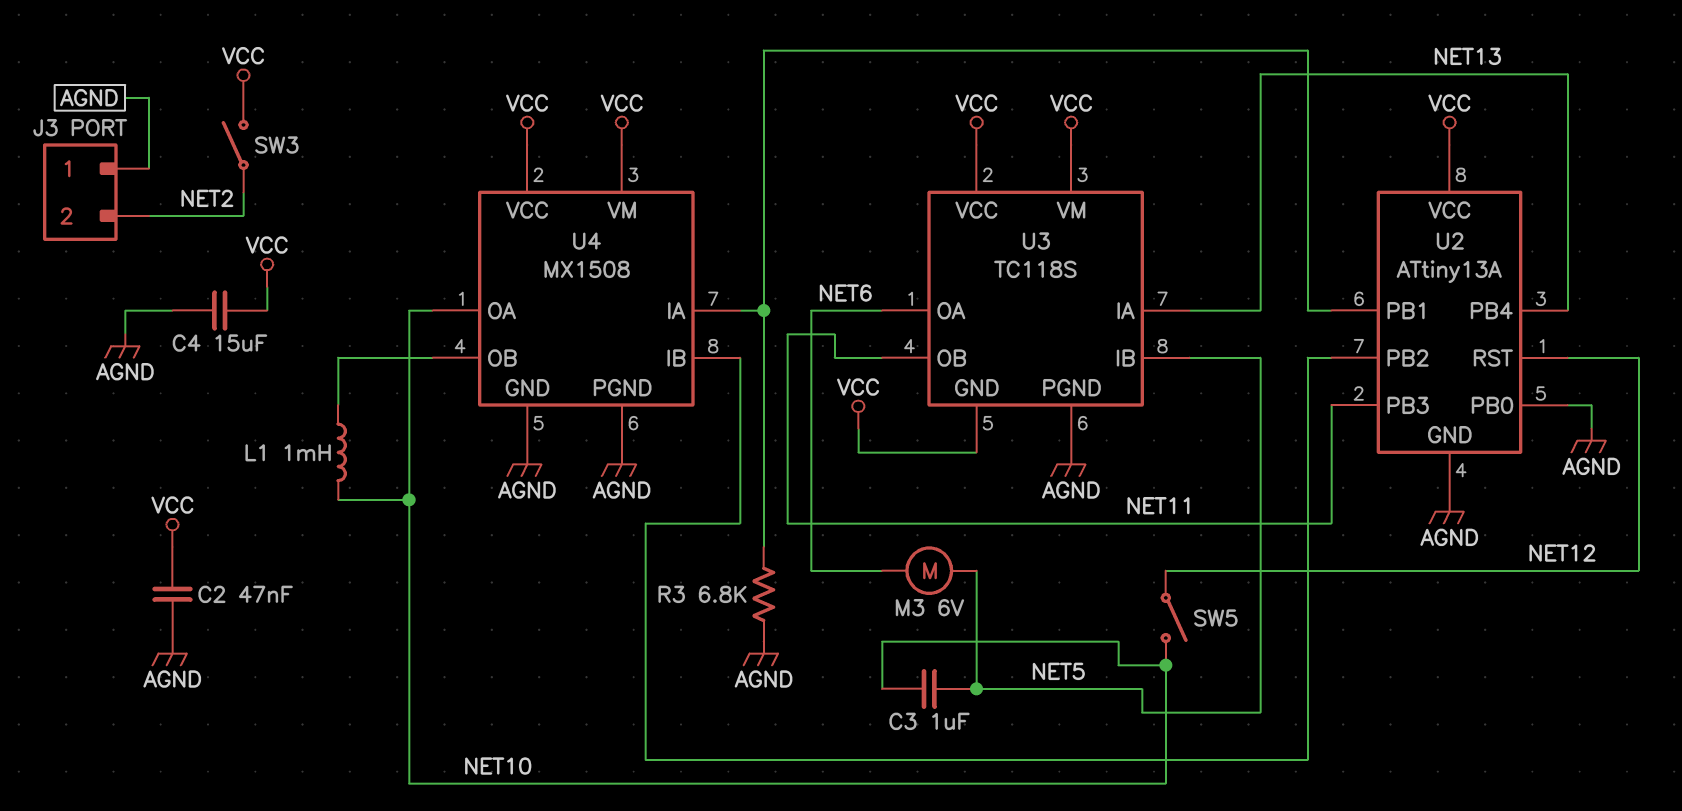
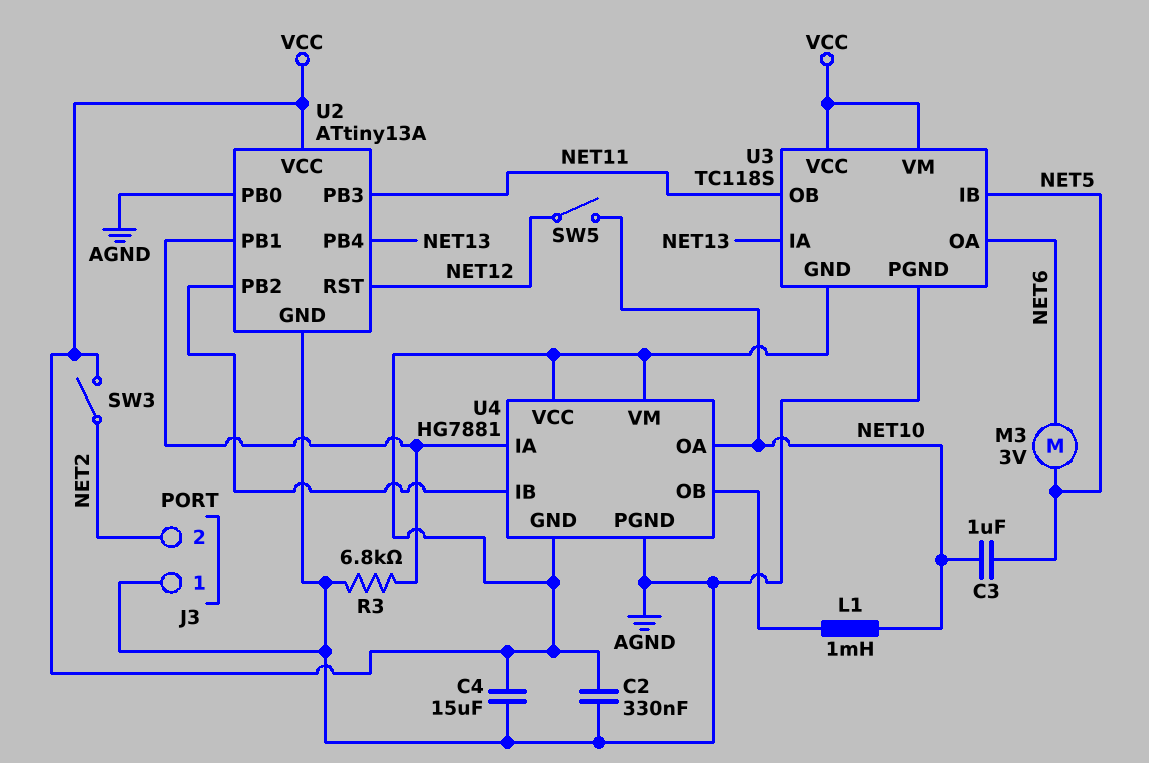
C2: 47nF (AGND, VCC) -> 330nF (AGND, VCC)
M3: motor 6V (NET5, NET6) -> motor 3V (NET5, NET6)
U4: MX1508 -> HG7881
U4 pin GND: AGND -> VCC

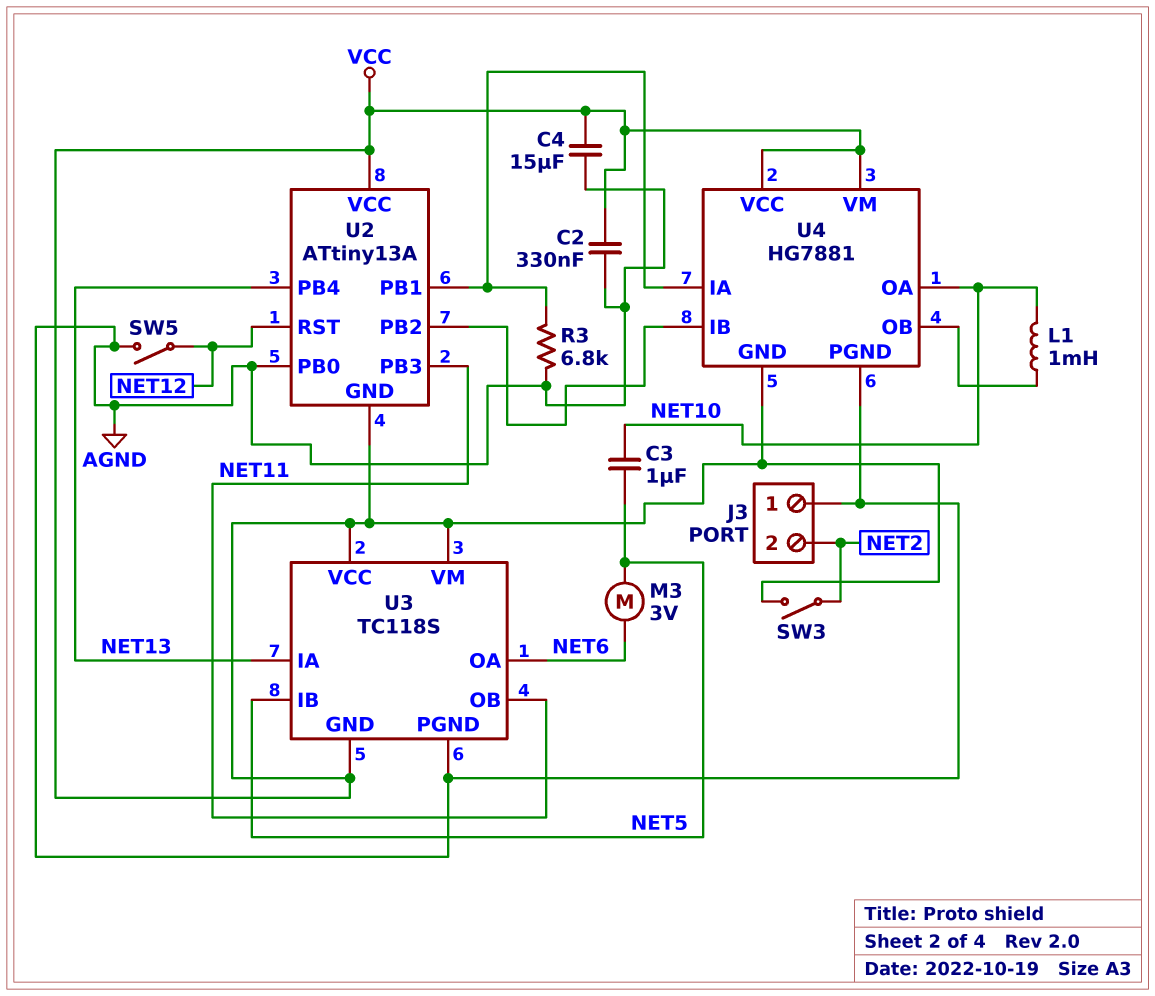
SW5: switch (NET10, NET12) -> switch (AGND, NET12)
U2 pin GND: AGND -> VCC

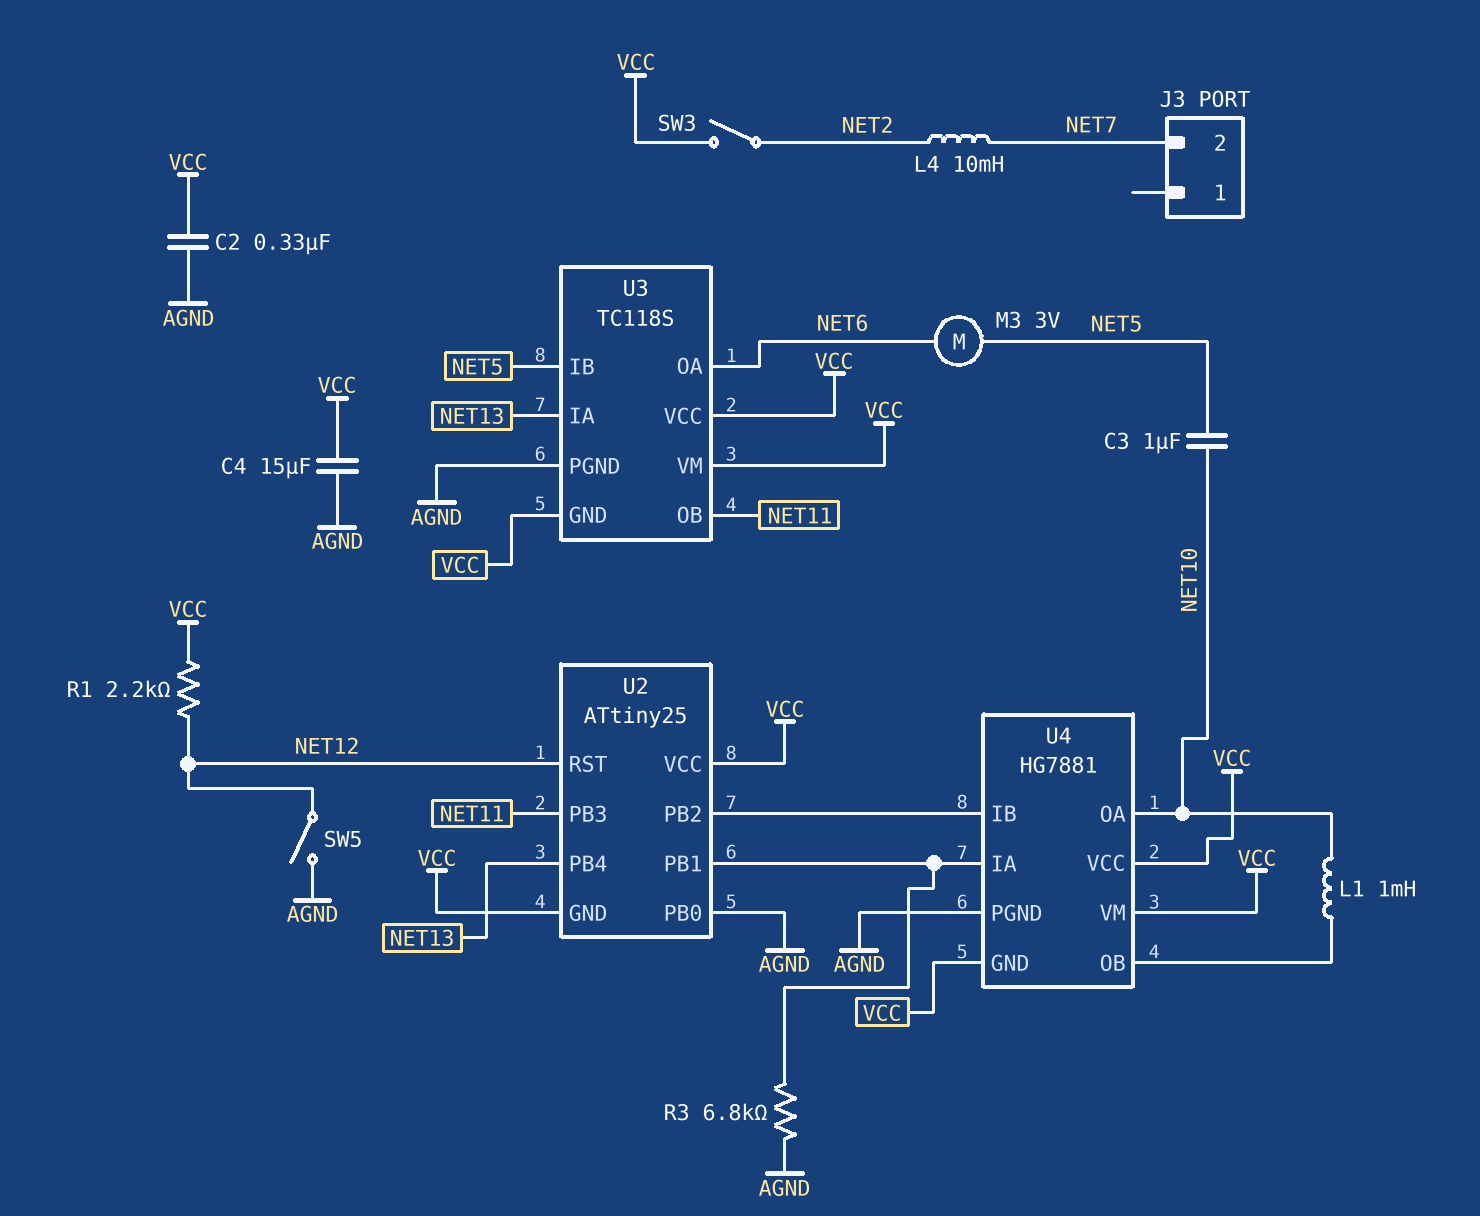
J3 pin 1: AGND -> none
J3 pin 2: NET2 -> NET7
L4: none -> 10mH (NET2, NET7)
R1: none -> 2.2k (NET12, VCC)
U2: ATtiny13A -> ATtiny25

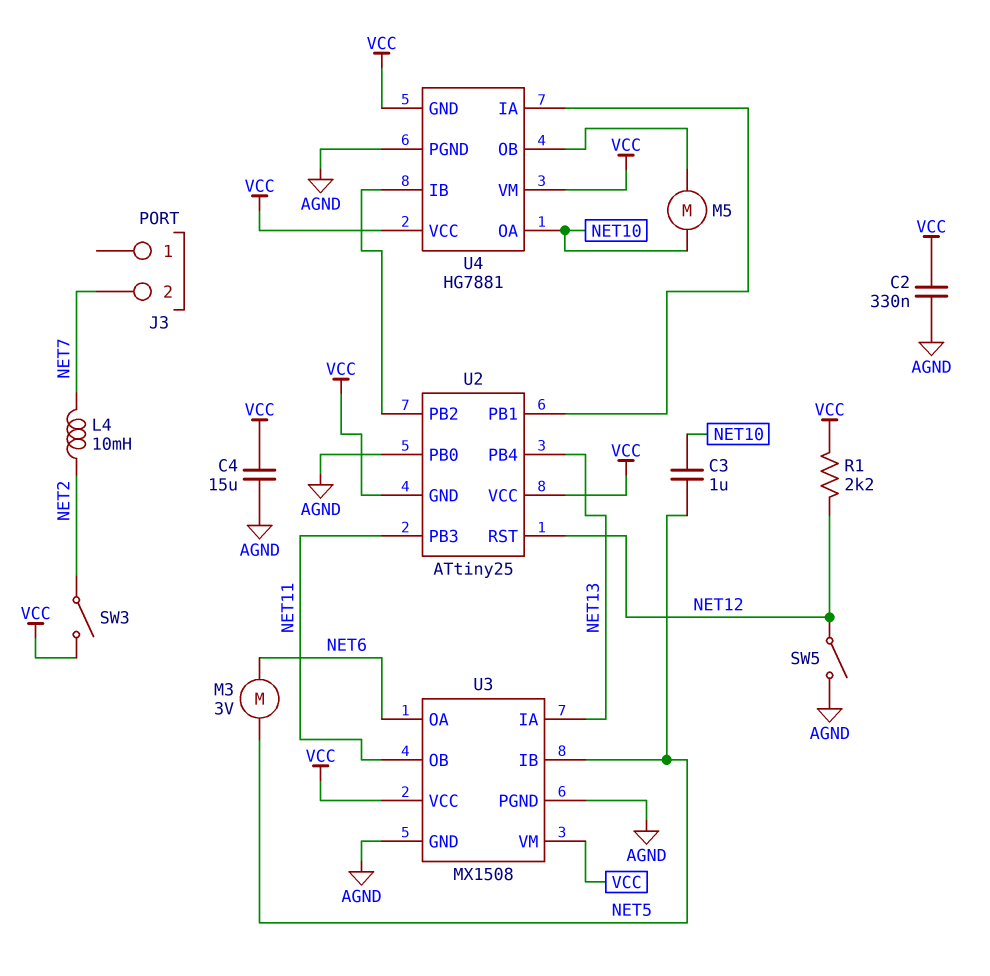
L1: 1mH (NET10, U4/OB) -> none
M5: none -> motor (NET10, U4/OB)
R3: 6.8k (AGND, U2/PB1) -> none
U3: TC118S -> MX1508
U3 pin GND: VCC -> AGND

